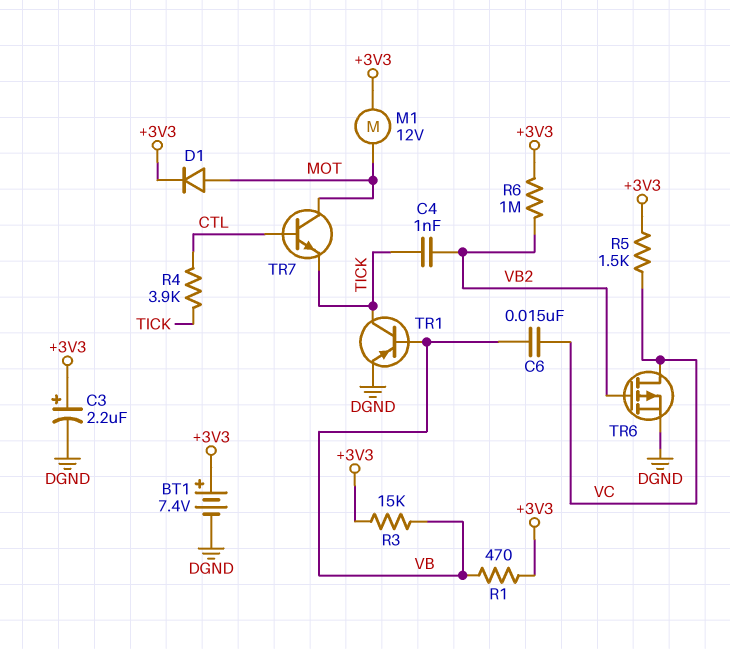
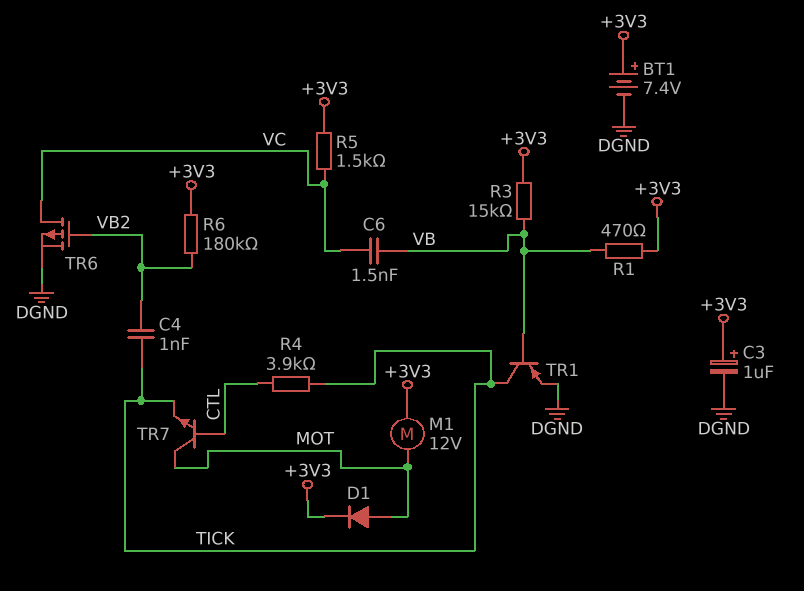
C3: 2.2uF (plus +3V3, minus DGND) -> 1uF (plus +3V3, minus DGND)
C6: 15nF (VB, VC) -> 1.5nF (VB, VC)
R6: 1M (+3V3, VB2) -> 180k (+3V3, VB2)

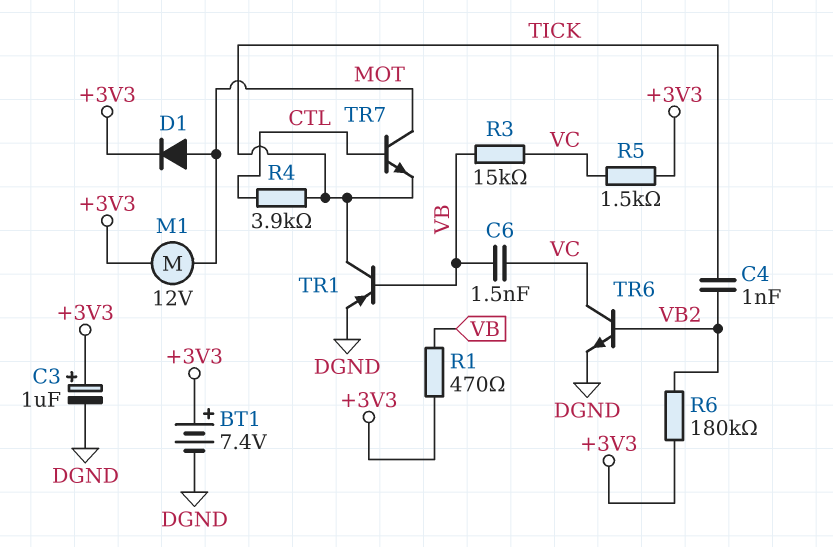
R3: 15k (+3V3, VB) -> 15k (VB, VC)
TR6: PMOS (G VB2, D VC, S DGND) -> NPN (B VB2, C VC, E DGND)

